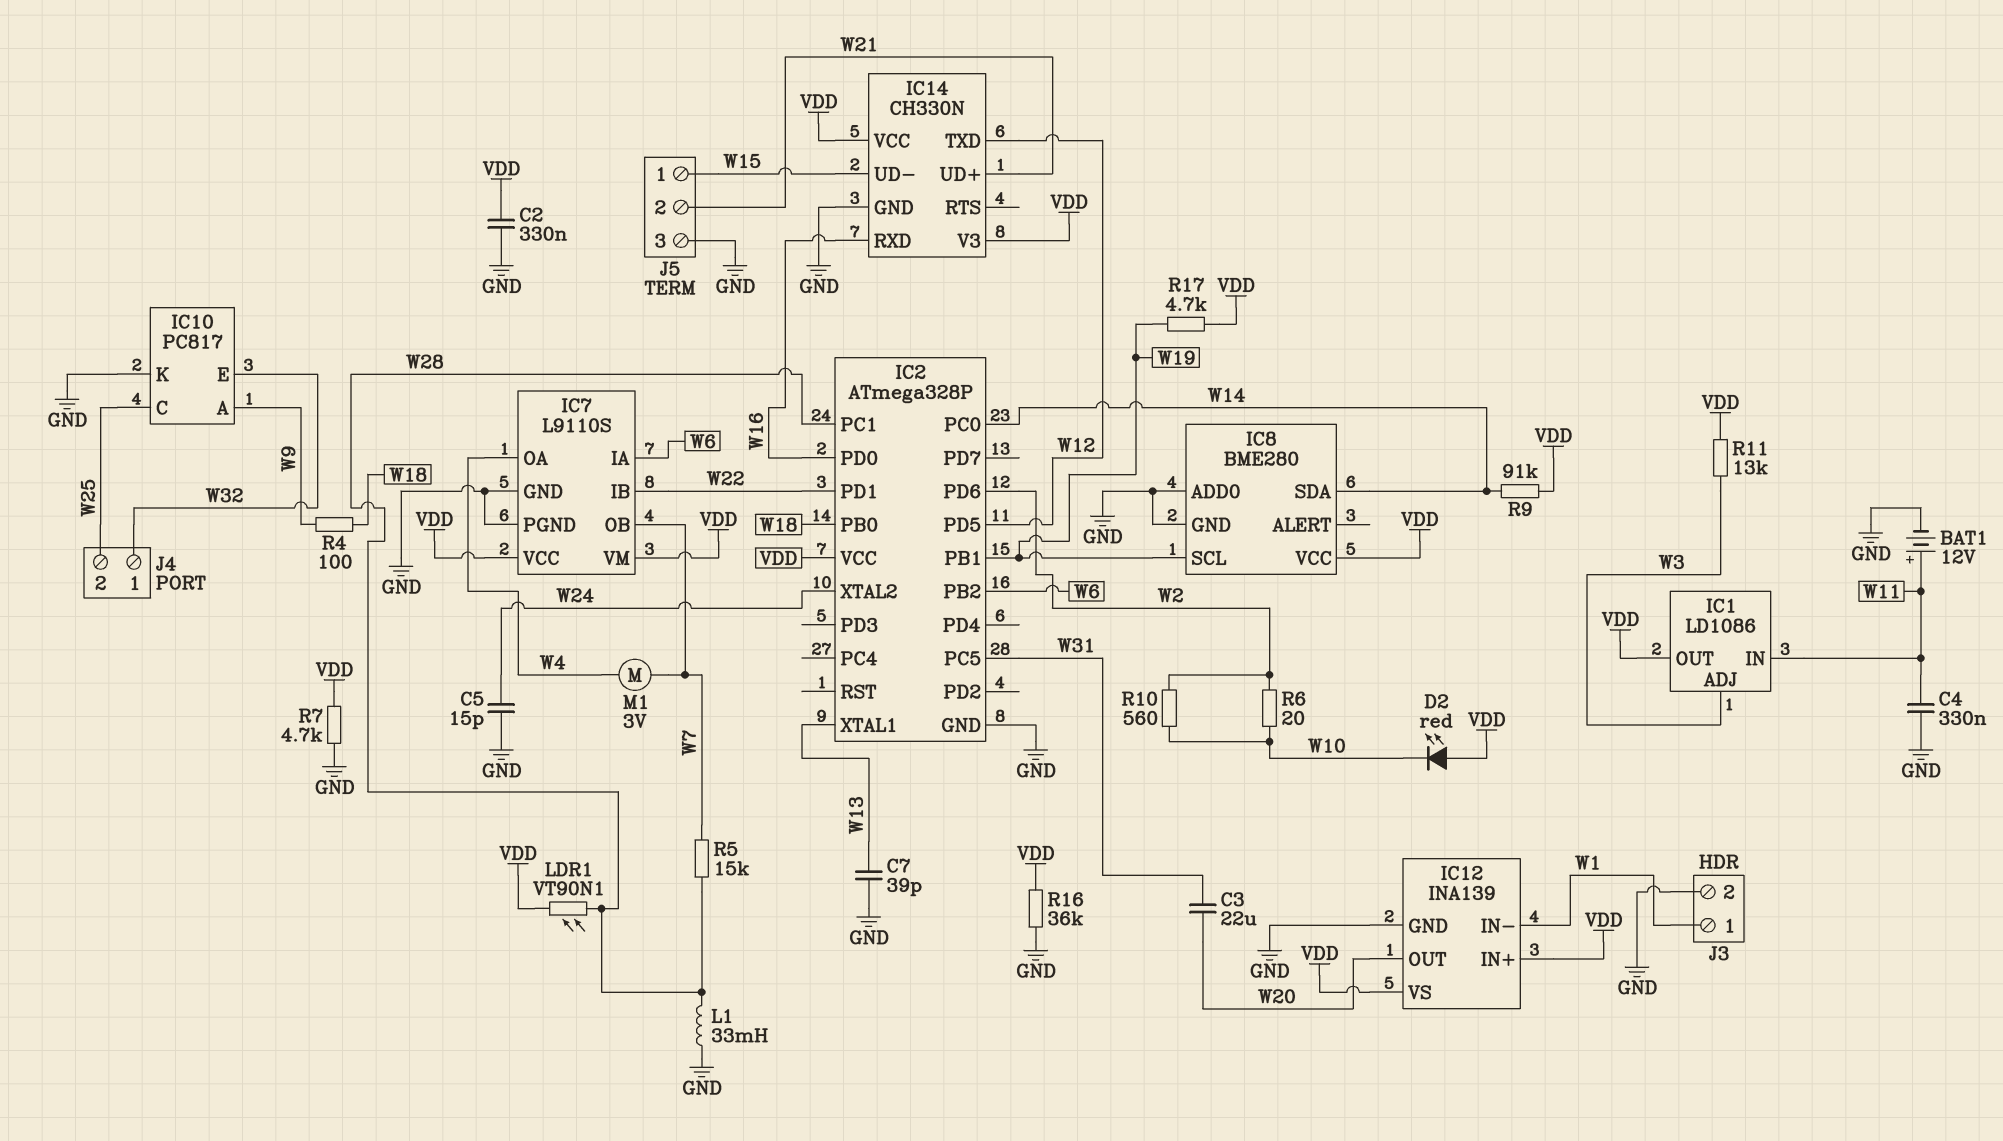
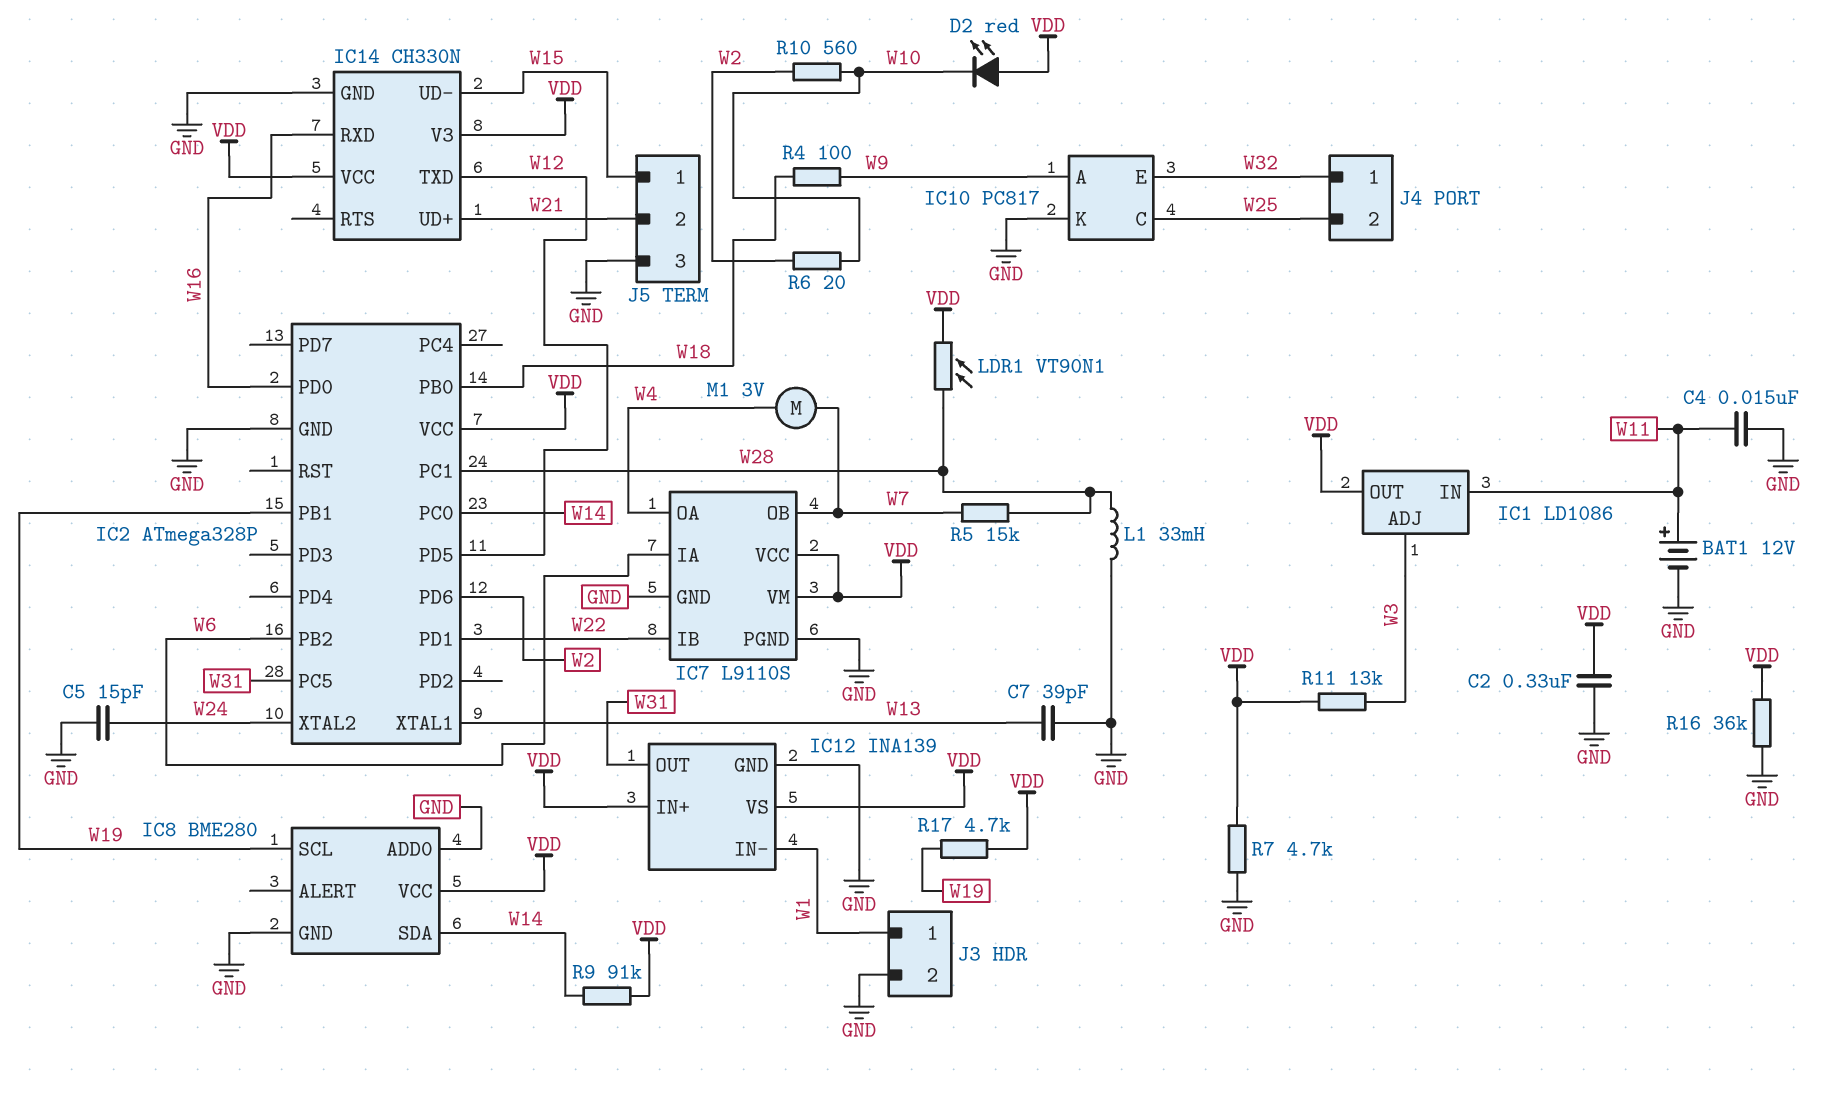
C3: 22uF (W20, W31) -> none
C4: 330nF (GND, W11) -> 15nF (GND, W11)
IC12 pin OUT: W20 -> W31

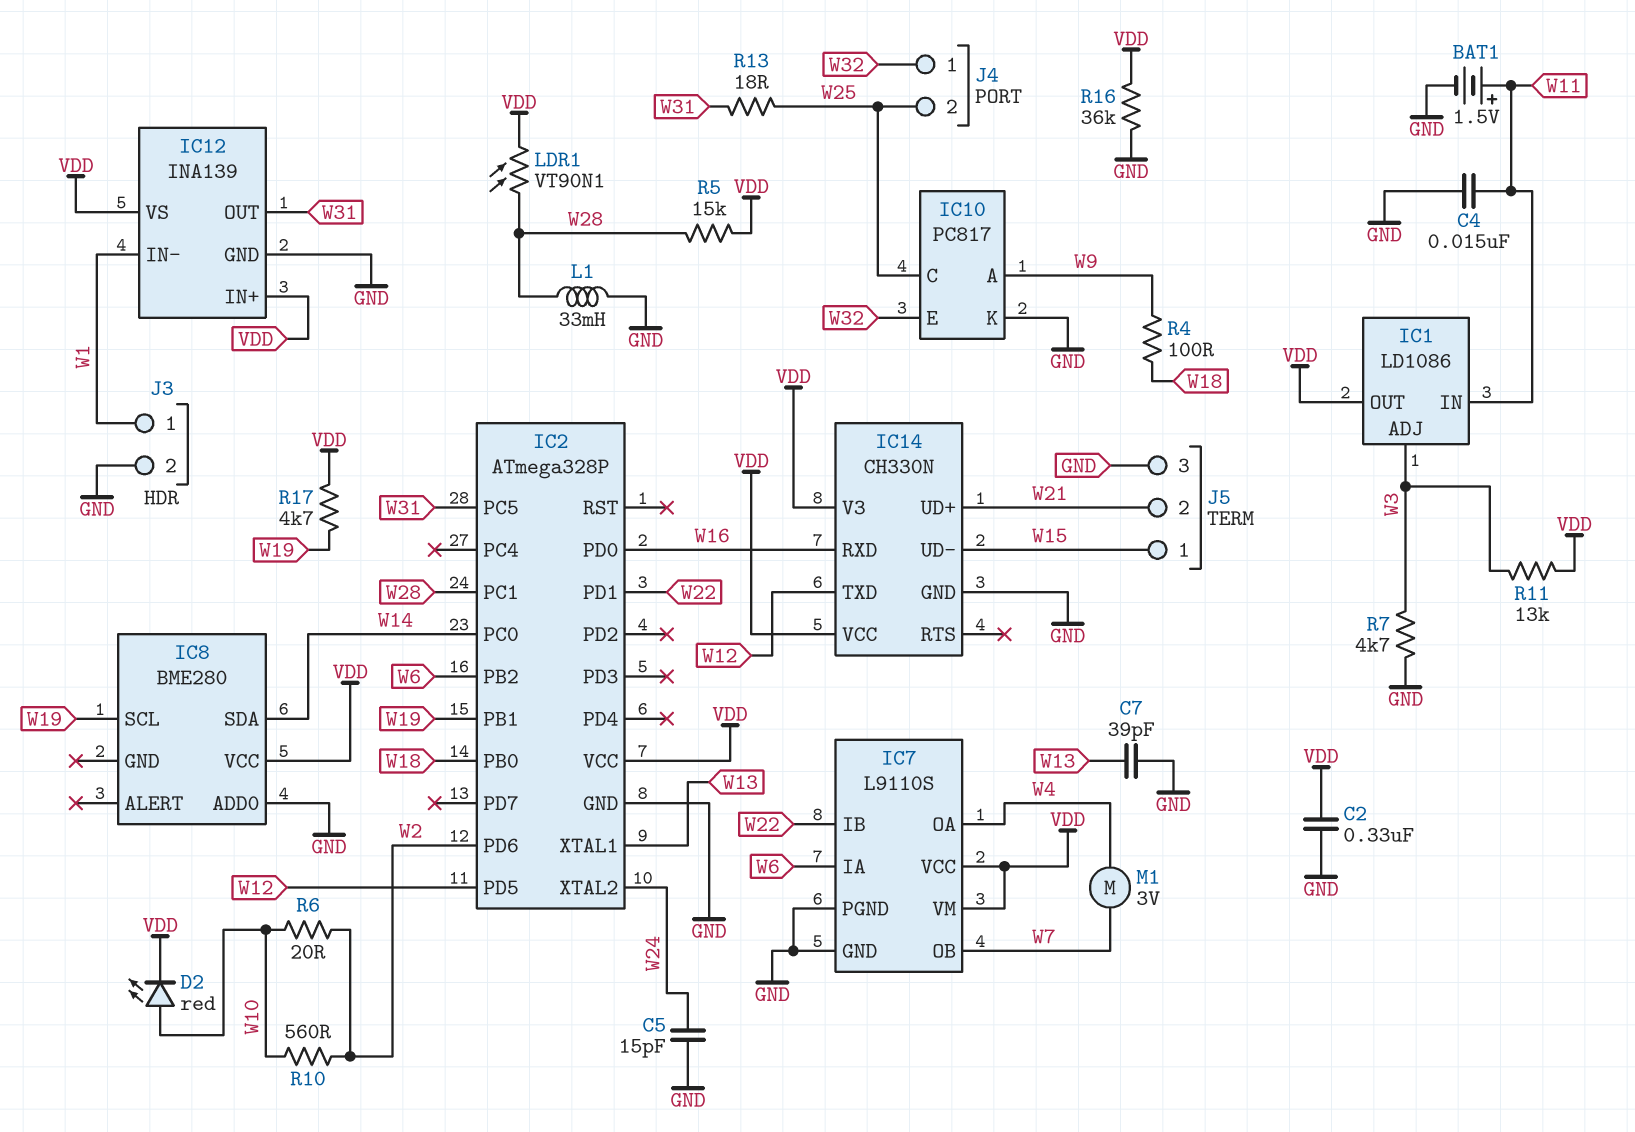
BAT1: 12V (plus W11, minus GND) -> 1.5V (plus W11, minus GND)
D2: LED red (A VDD, K W10) -> LED red (A W10, K VDD)
IC8 pin GND: GND -> none
R5: 15k (W7, W28) -> 15k (VDD, W28)
R7: 4.7k (GND, VDD) -> 4.7k (GND, W3)
R9: 91k (VDD, W14) -> none
R13: none -> 18 (W25, W31)

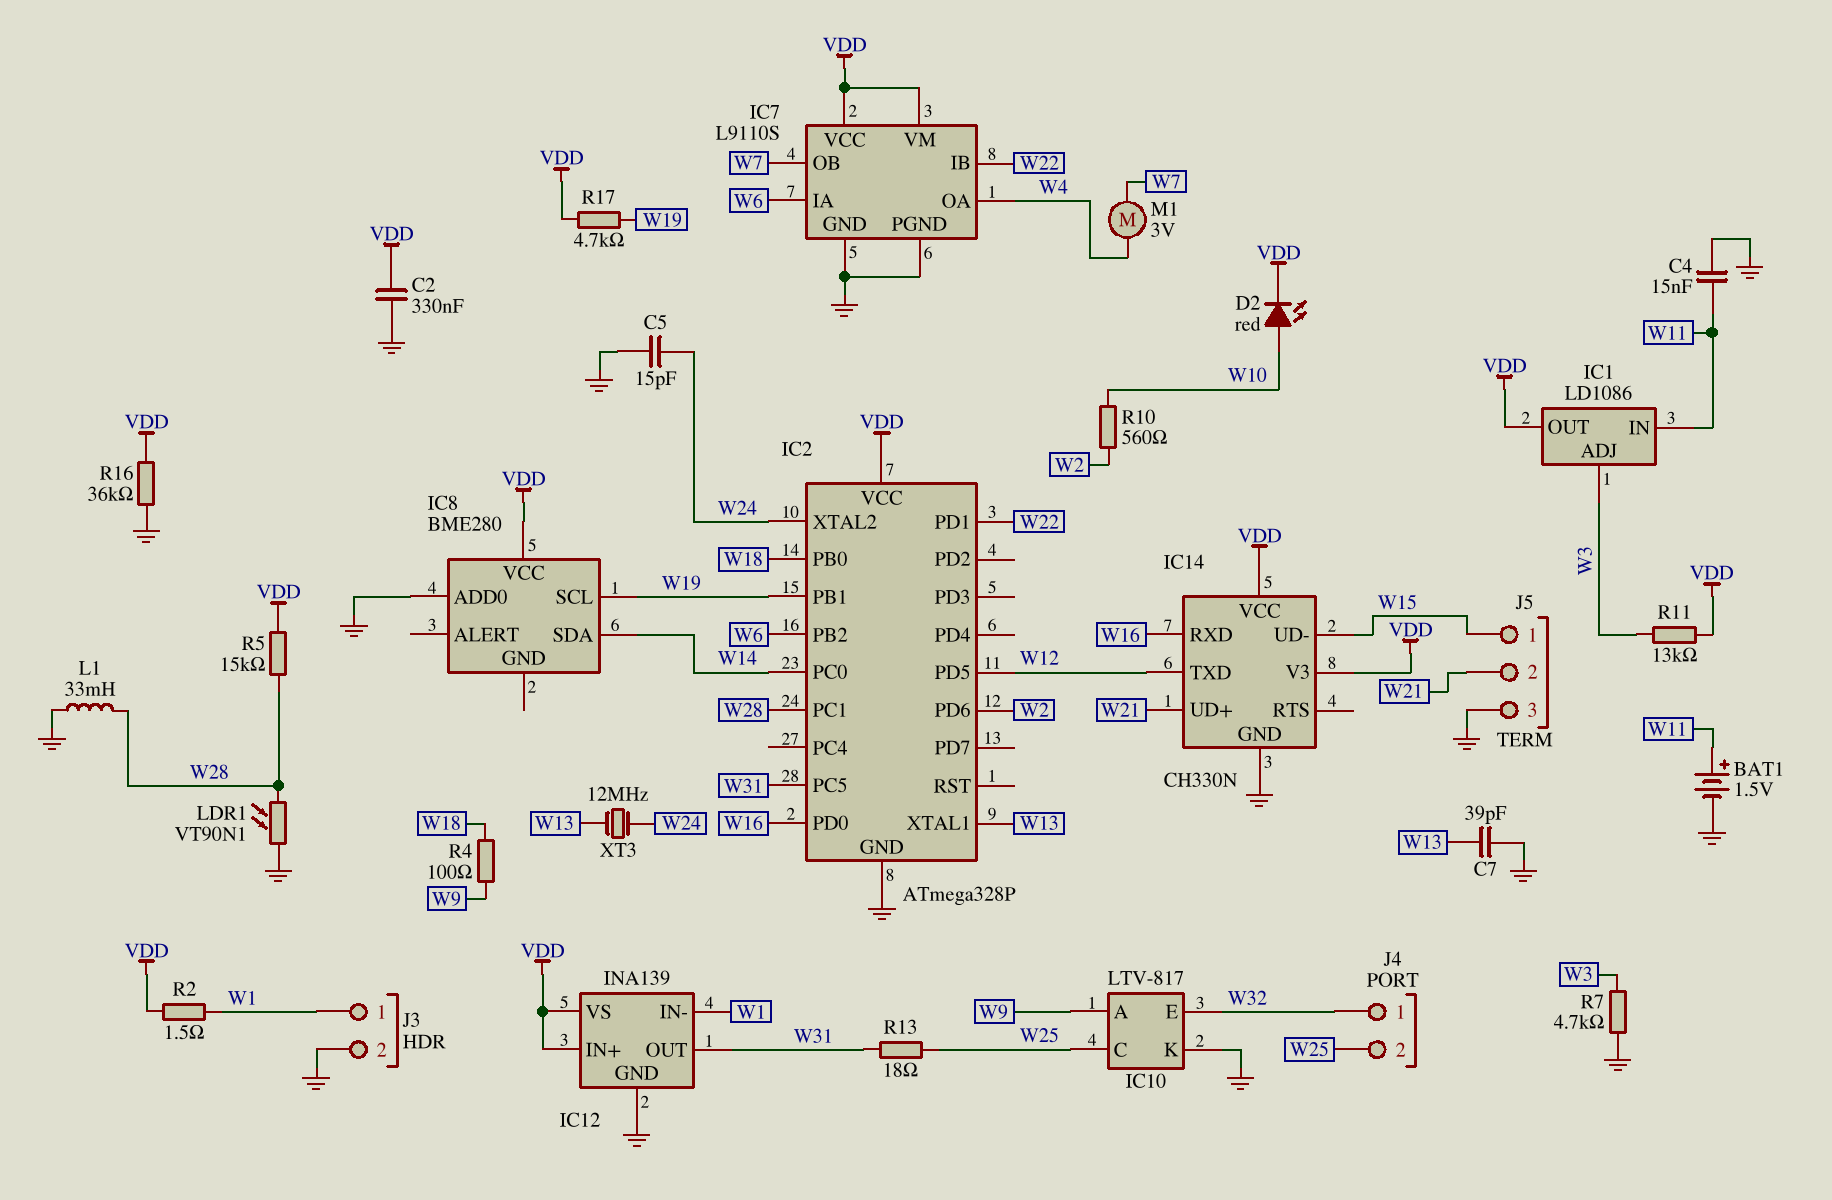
IC10: PC817 -> LTV-817
LDR1: VT90N1 (VDD, W28) -> VT90N1 (GND, W28)
R2: none -> 1.5 (VDD, W1)
R6: 20 (W2, W10) -> none
XT3: none -> 12MHz (W13, W24)

